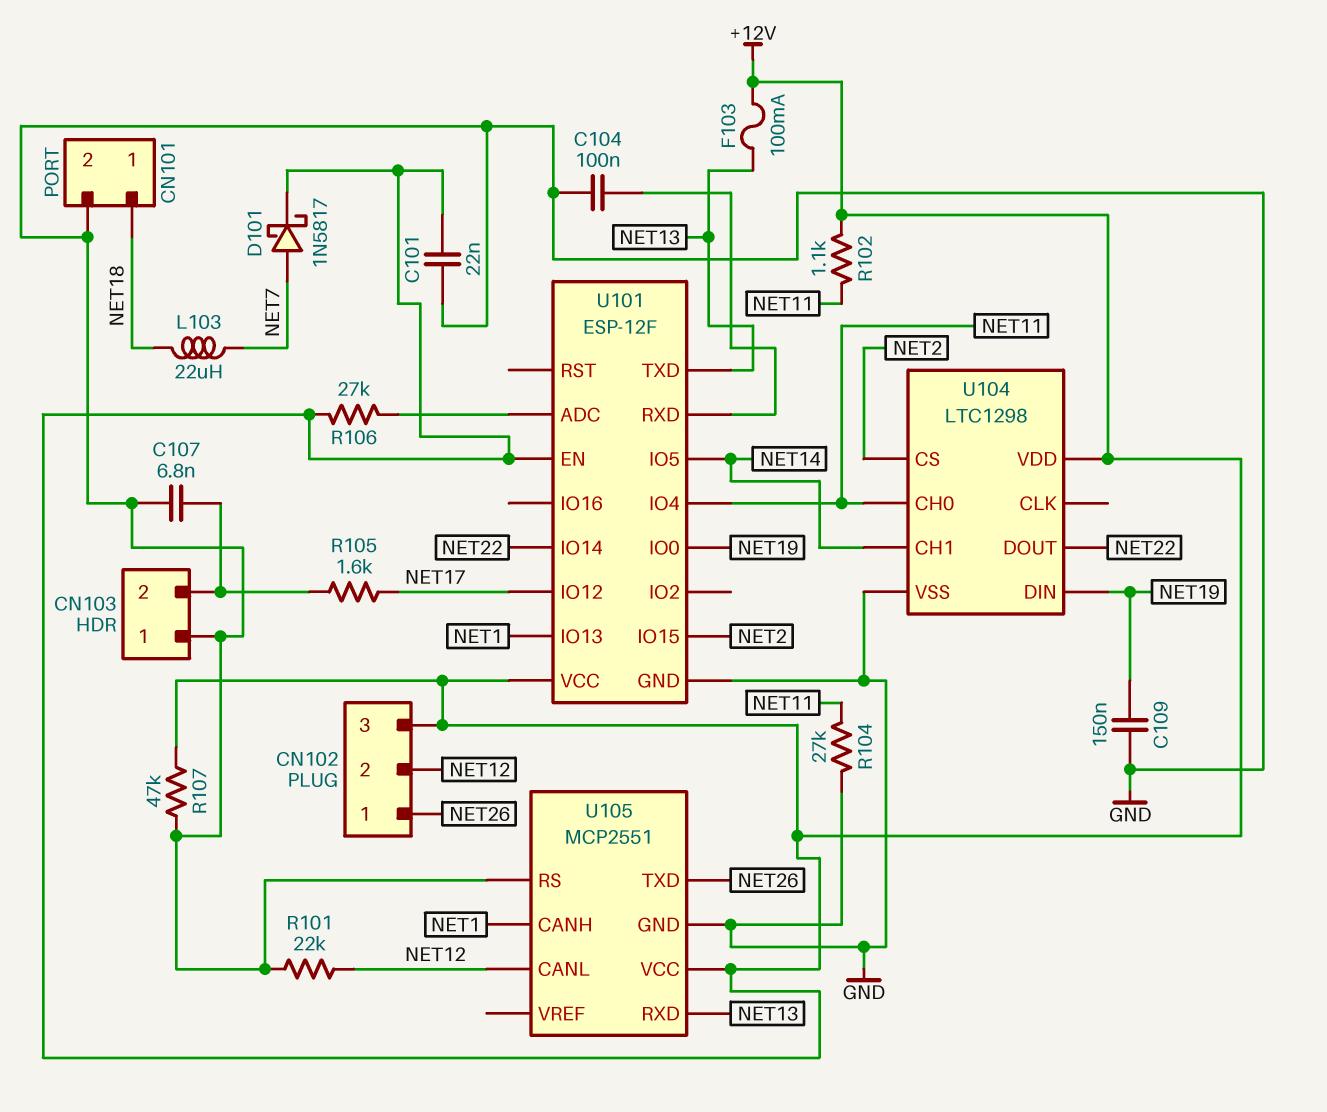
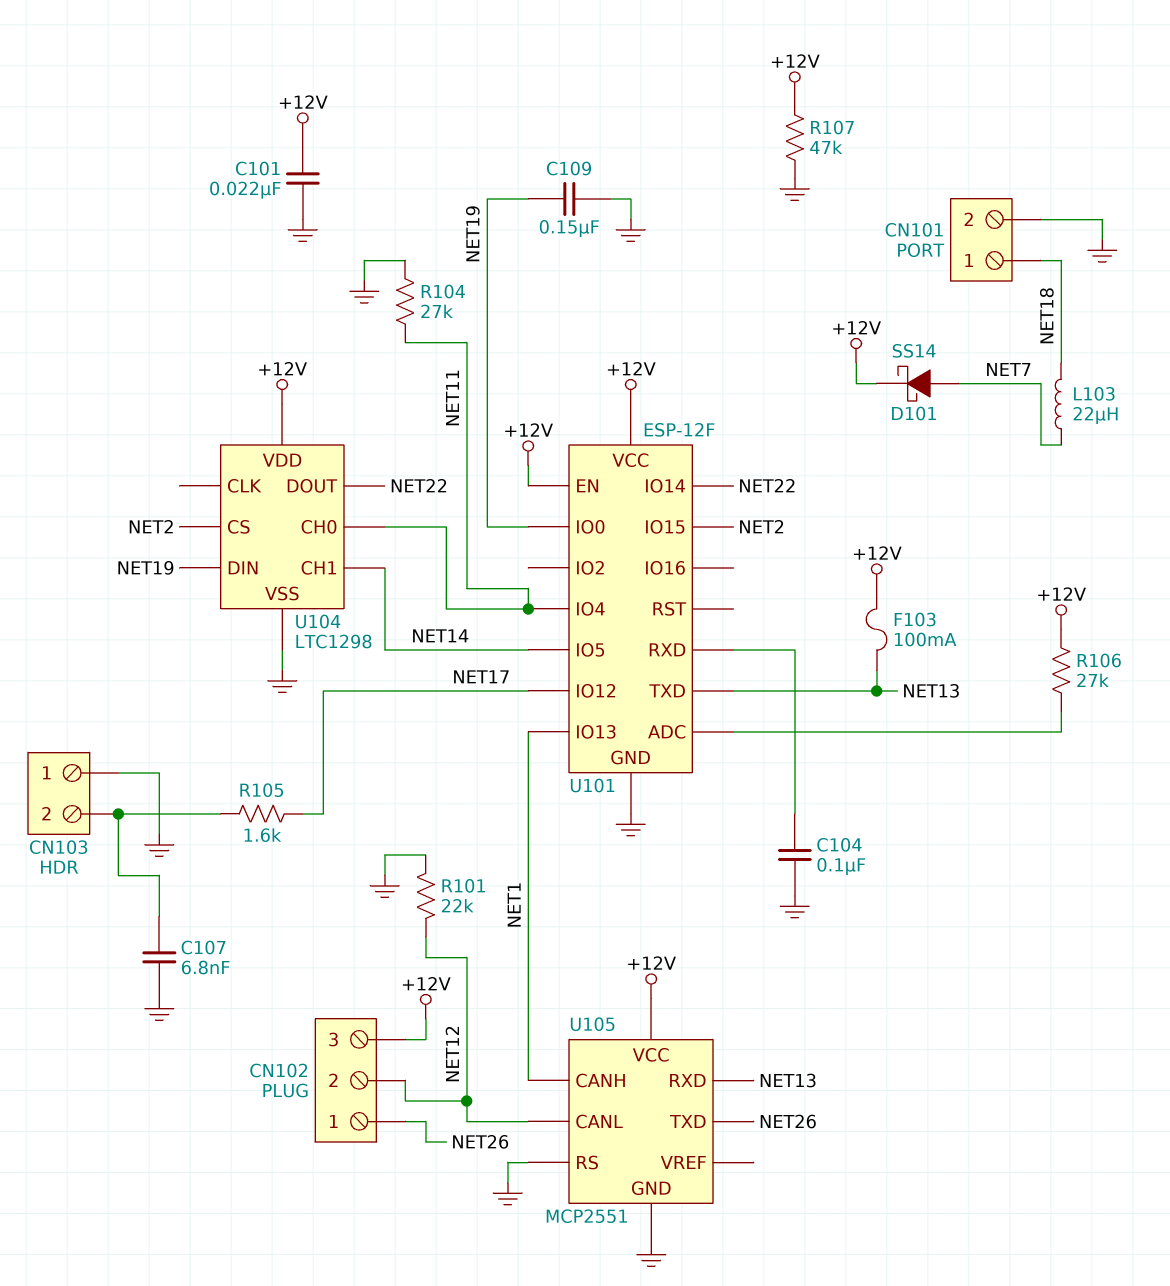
D101: schottky 1N5817 (A NET7, K +12V) -> schottky SS14 (A NET7, K +12V)
R102: 1.1k (+12V, NET11) -> none

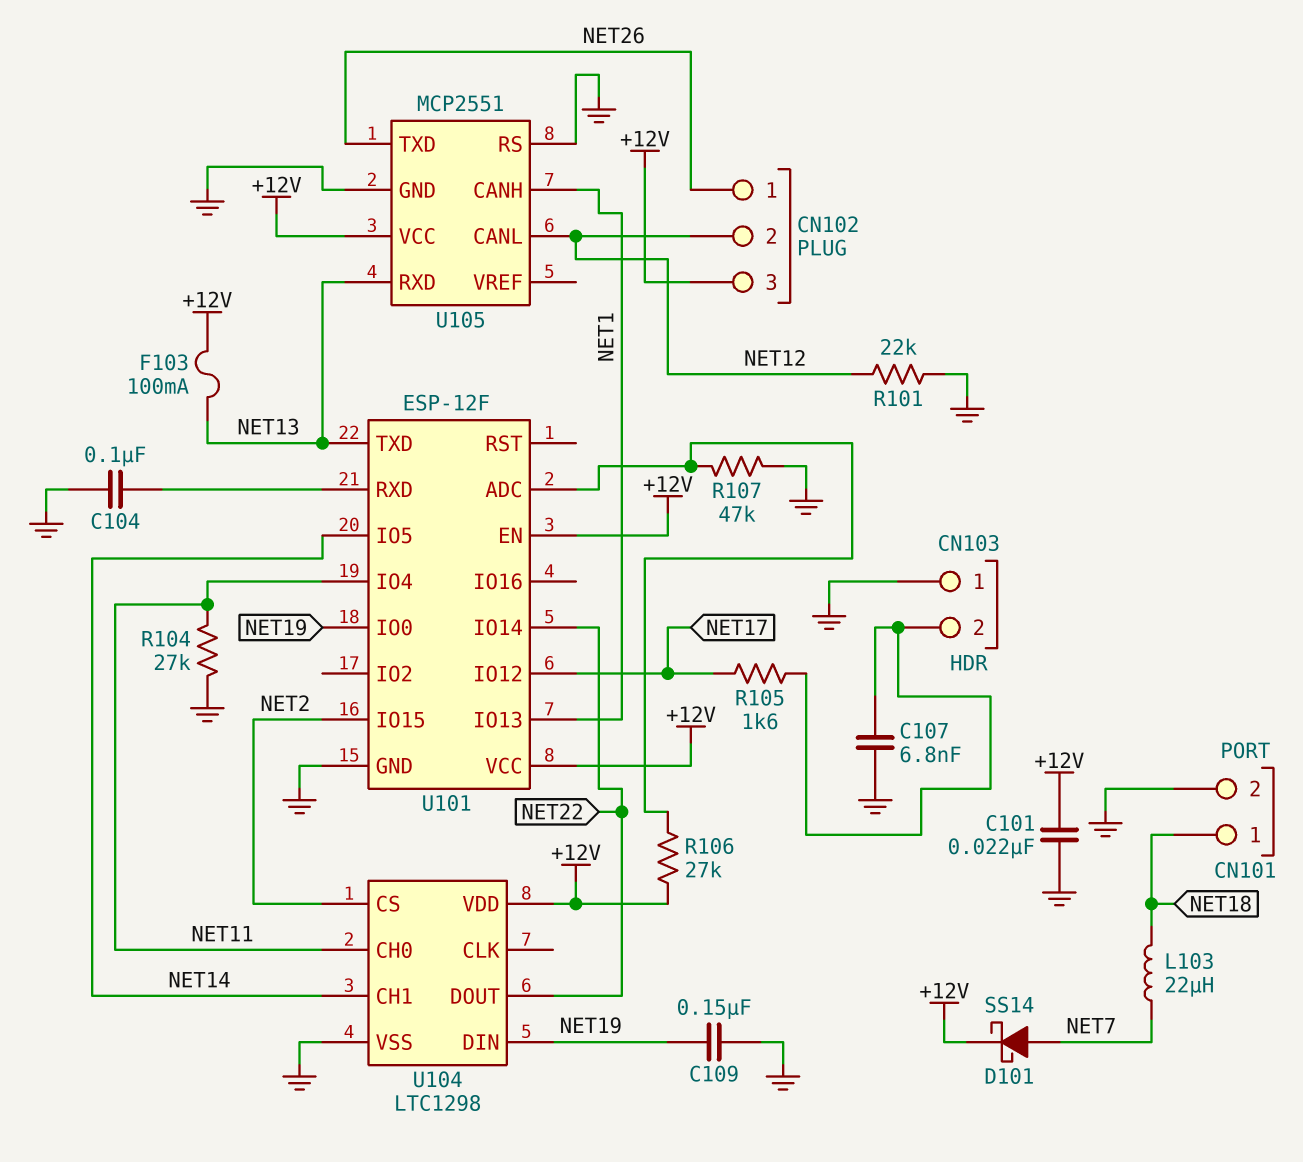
R107: 47k (+12V, GND) -> 47k (GND, U101/ADC)

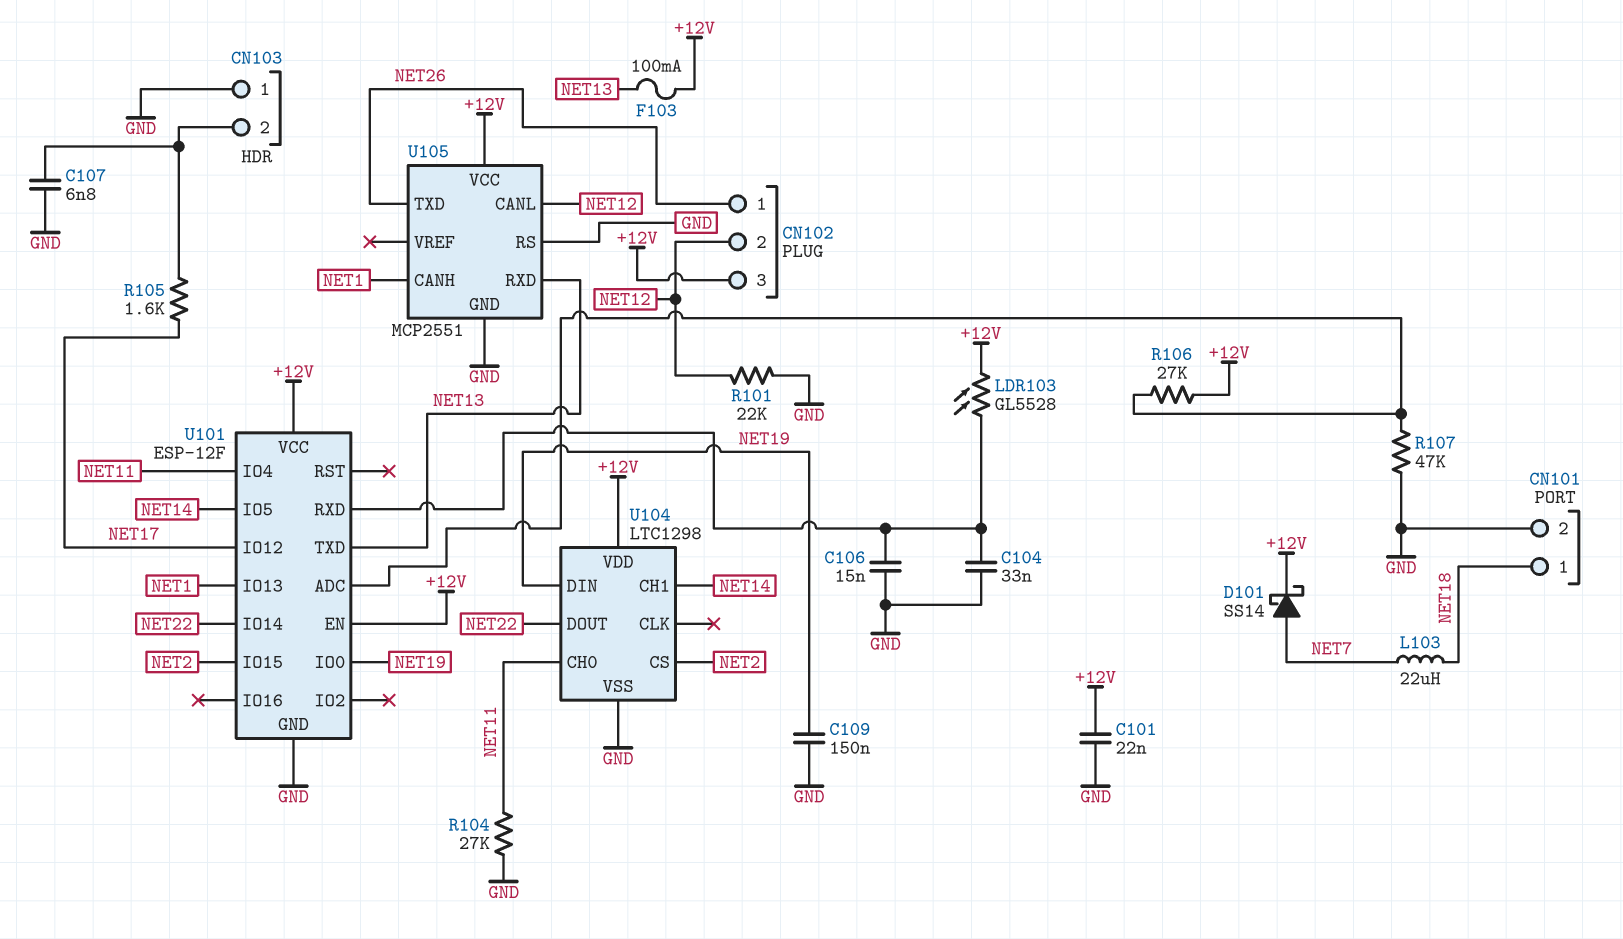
C104: 100nF (GND, U101/RXD) -> 33nF (GND, U101/RXD)
C106: none -> 15nF (GND, U101/RXD)
LDR103: none -> GL5528 (+12V, U101/RXD)

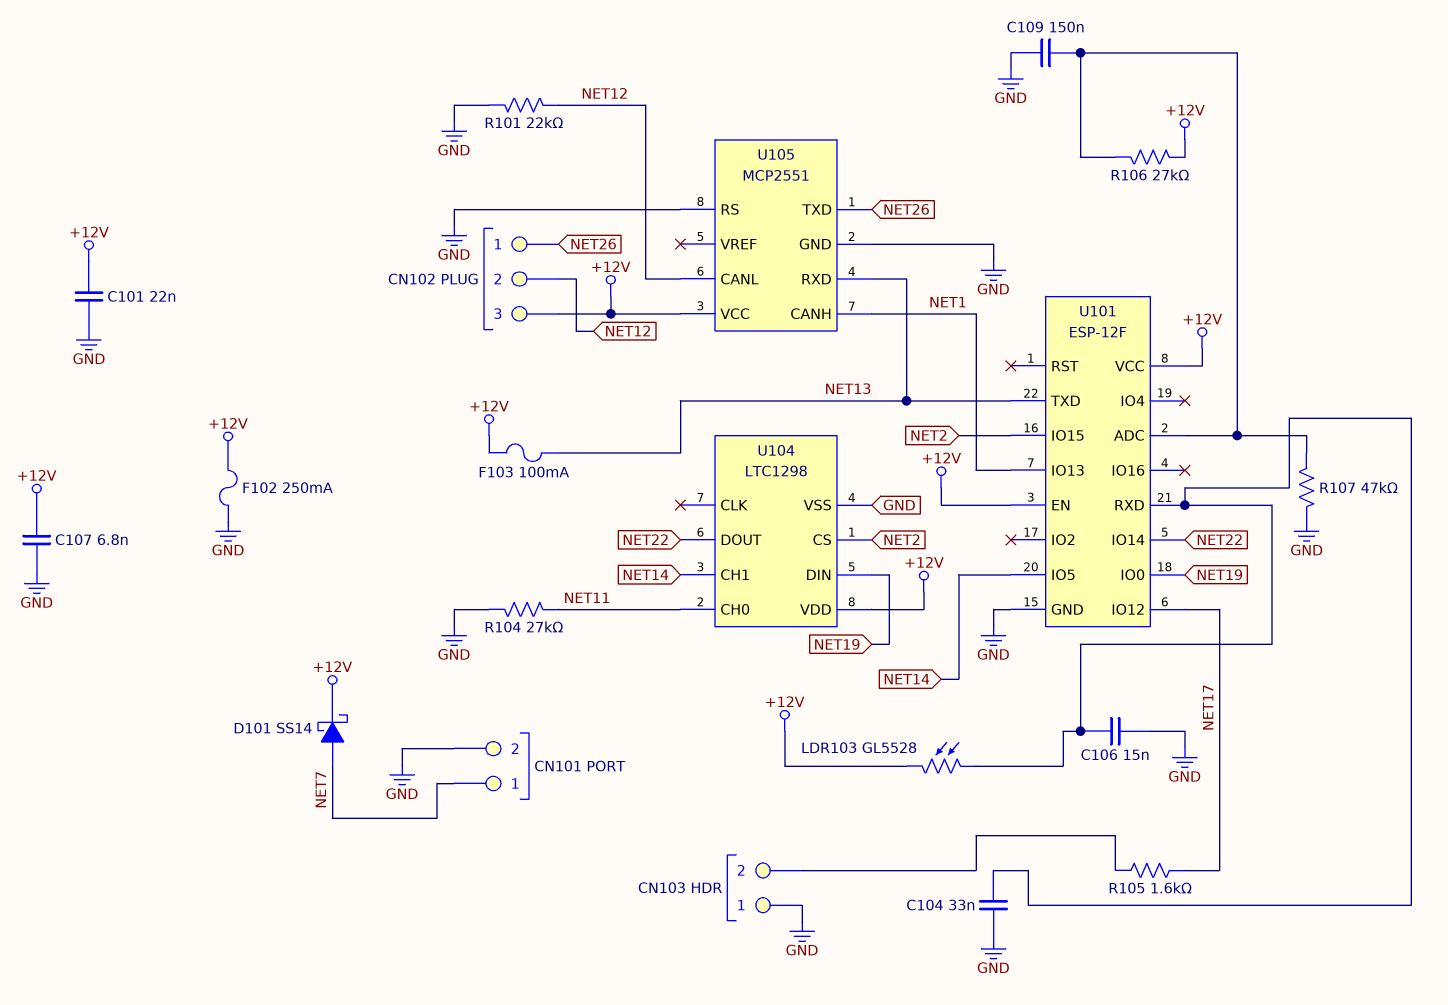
C107: 6.8nF (CN103/2, GND) -> 6.8nF (+12V, GND)
C109: 150nF (GND, NET19) -> 150nF (GND, U101/ADC)
CN101 pin 1: NET18 -> NET7
F102: none -> 250mA (+12V, GND)
L103: 22uH (NET7, NET18) -> none
U101 pin IO4: NET11 -> none

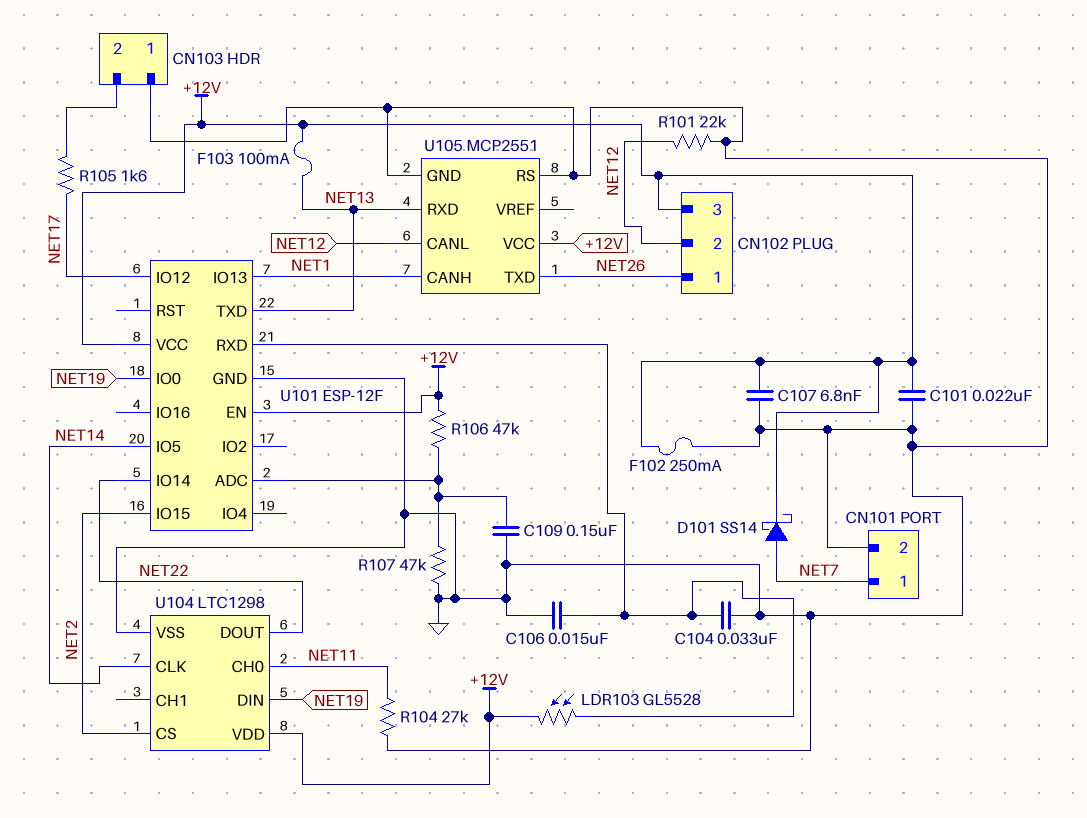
R106: 27k (+12V, U101/ADC) -> 47k (+12V, U101/ADC)
U104 pin CH1: NET14 -> none
U104 pin CLK: none -> NET14

